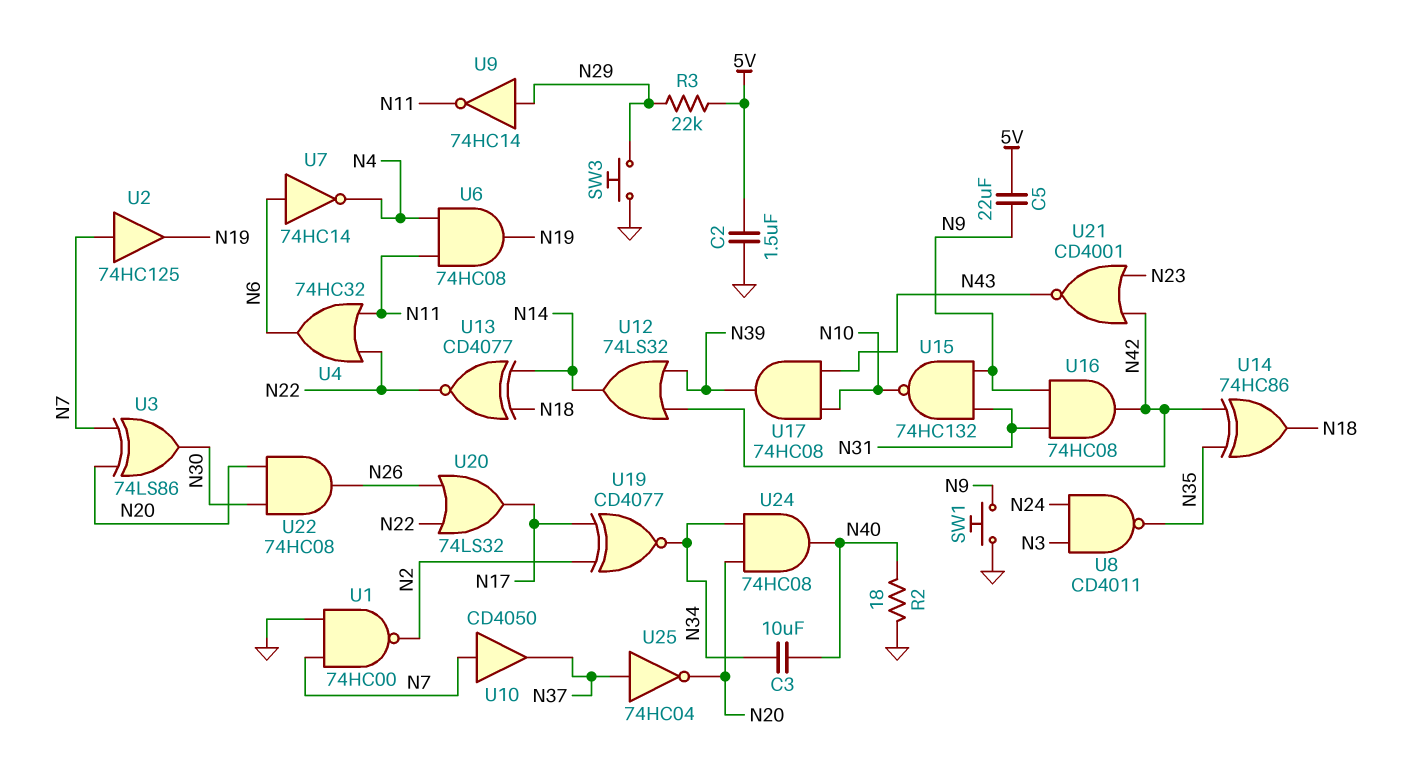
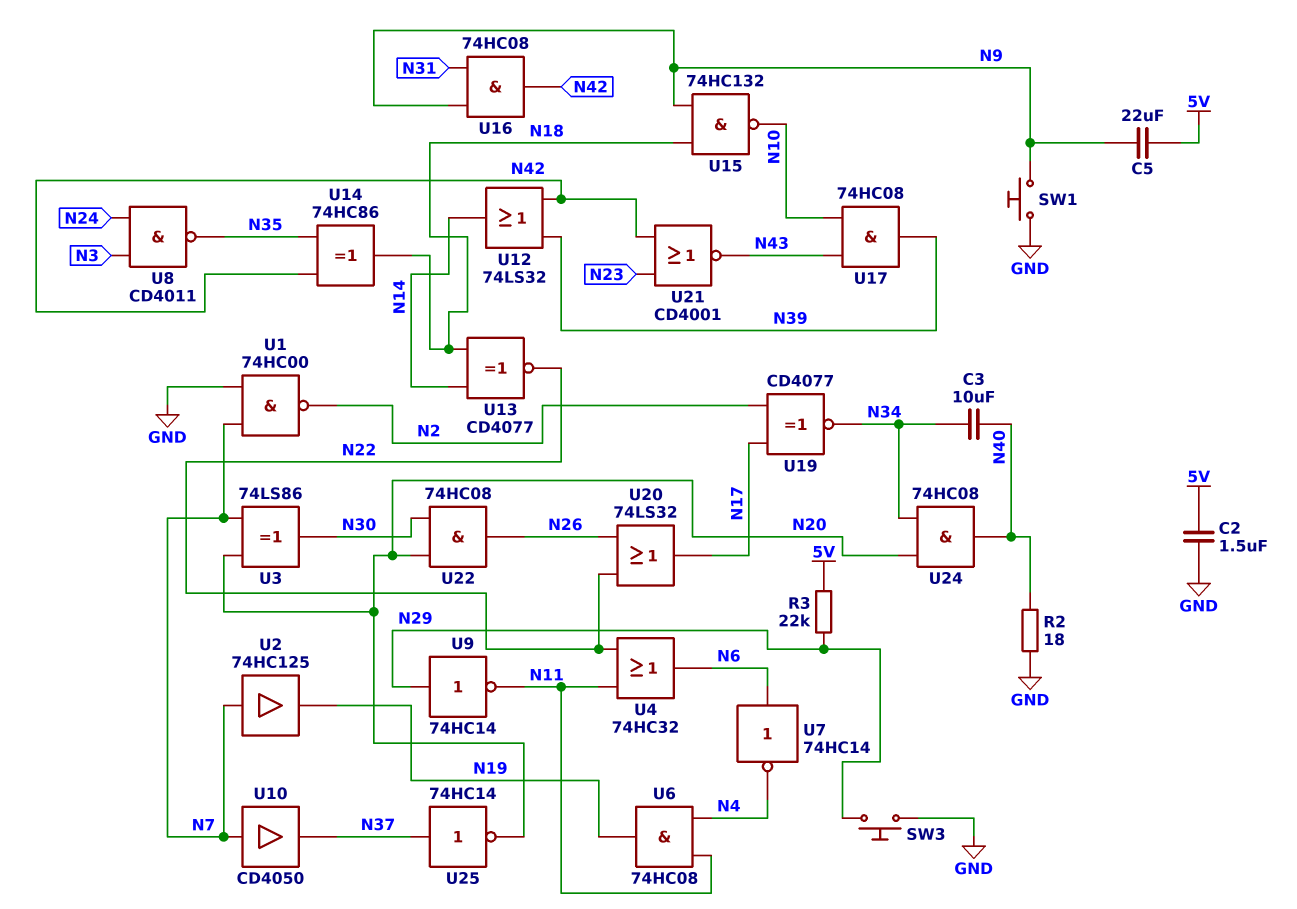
U15: NAND 74HC132 (in N9, in N31, out N10) -> NAND 74HC132 (in N9, in N18, out N10)
U25: NOT 74HC04 (in N37, out N20) -> NOT 74HC14 (in N37, out N20)

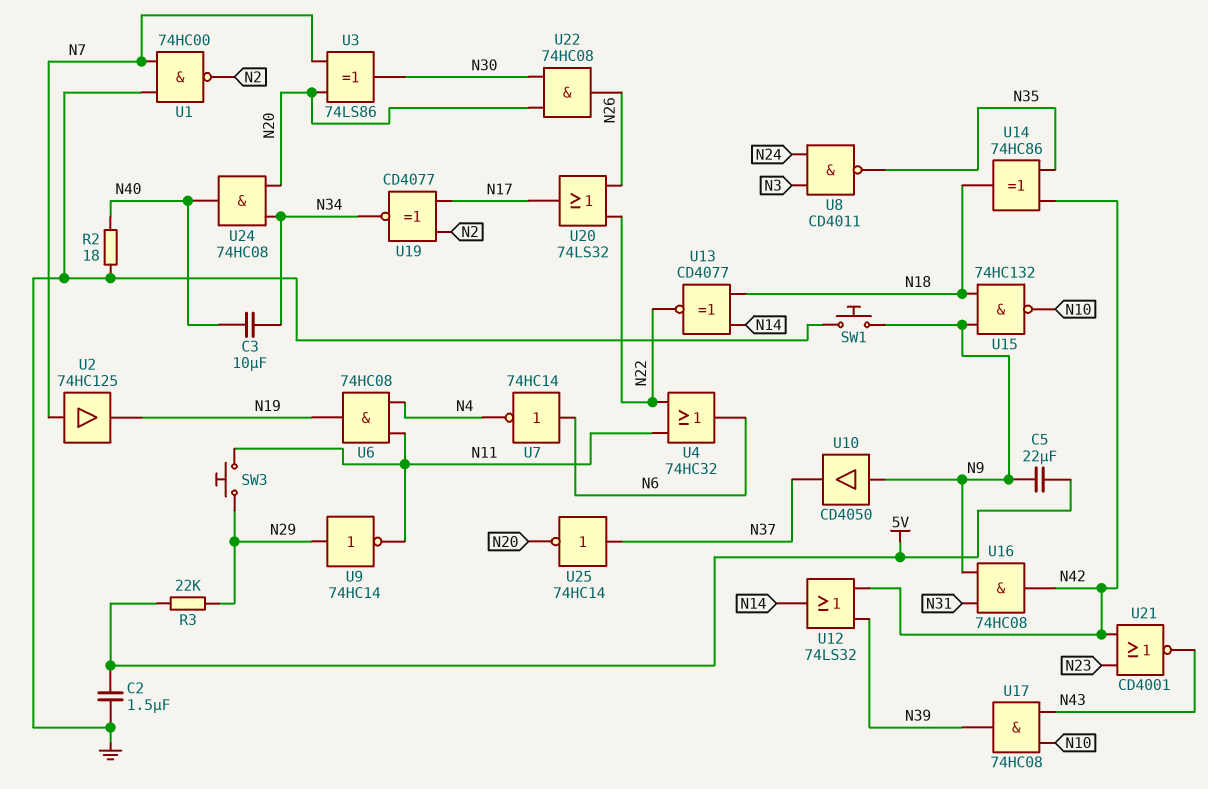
SW3: button (GND, N29) -> button (N11, N29)
U10: buffer CD4050 (in N7, out N37) -> buffer CD4050 (in N9, out N37)

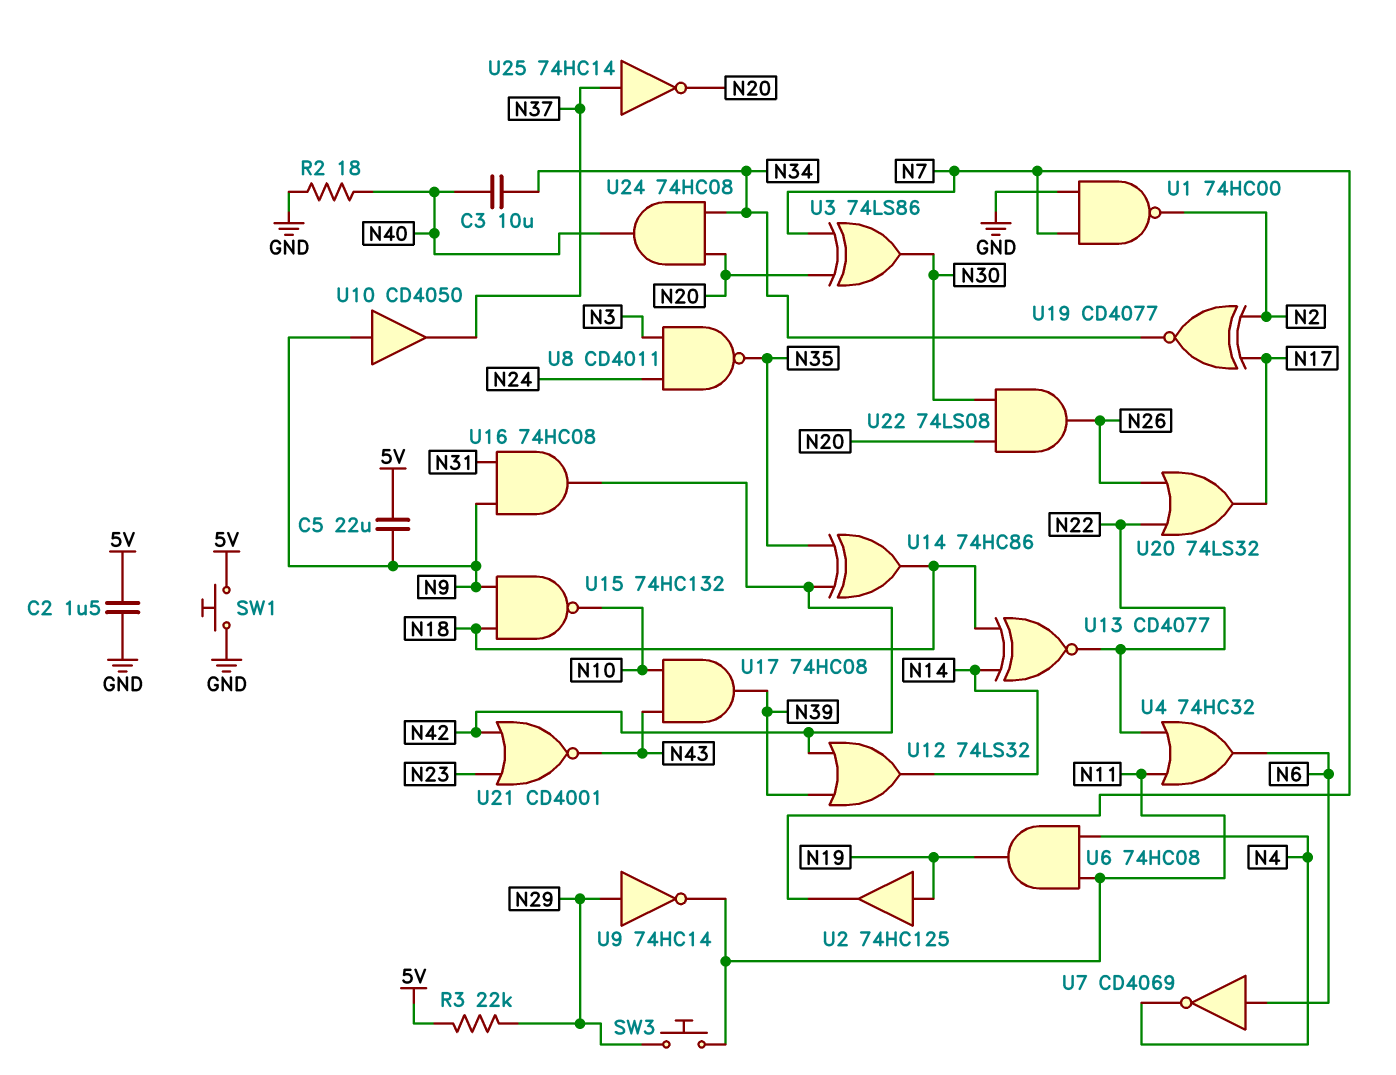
SW1: button (GND, N9) -> button (5V, GND)
U2: buffer 74HC125 (in N7, out N19) -> buffer 74HC125 (in N19, out N7)
U7: NOT 74HC14 (in N6, out N4) -> NOT CD4069 (in N6, out N4)
U22: AND 74HC08 (in N20, in N30, out N26) -> AND 74LS08 (in N20, in N30, out N26)

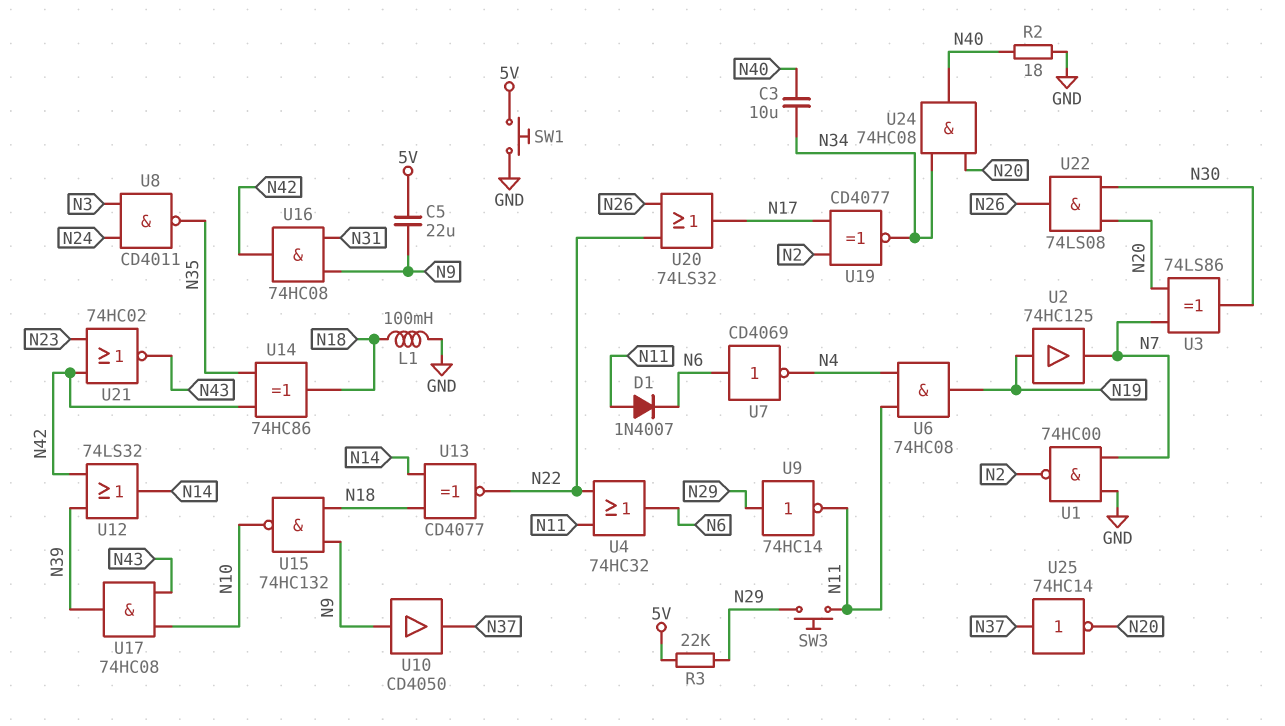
C2: 1.5uF (5V, GND) -> none
D1: none -> diode 1N4007 (A N11, K N6)
L1: none -> 100mH (GND, N18)
U21: NOR CD4001 (in N23, in N42, out N43) -> NOR 74HC02 (in N23, in N42, out N43)

